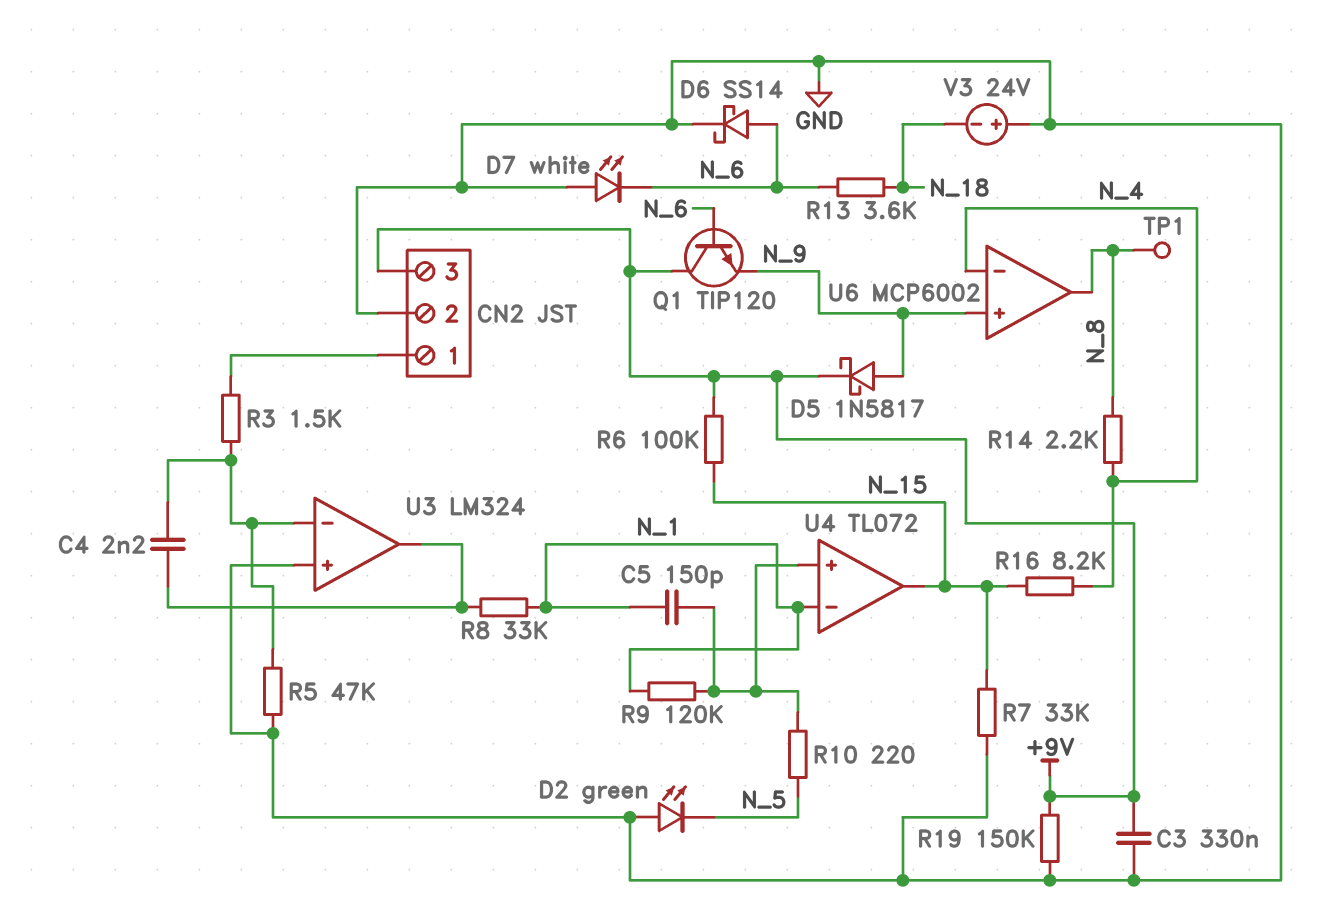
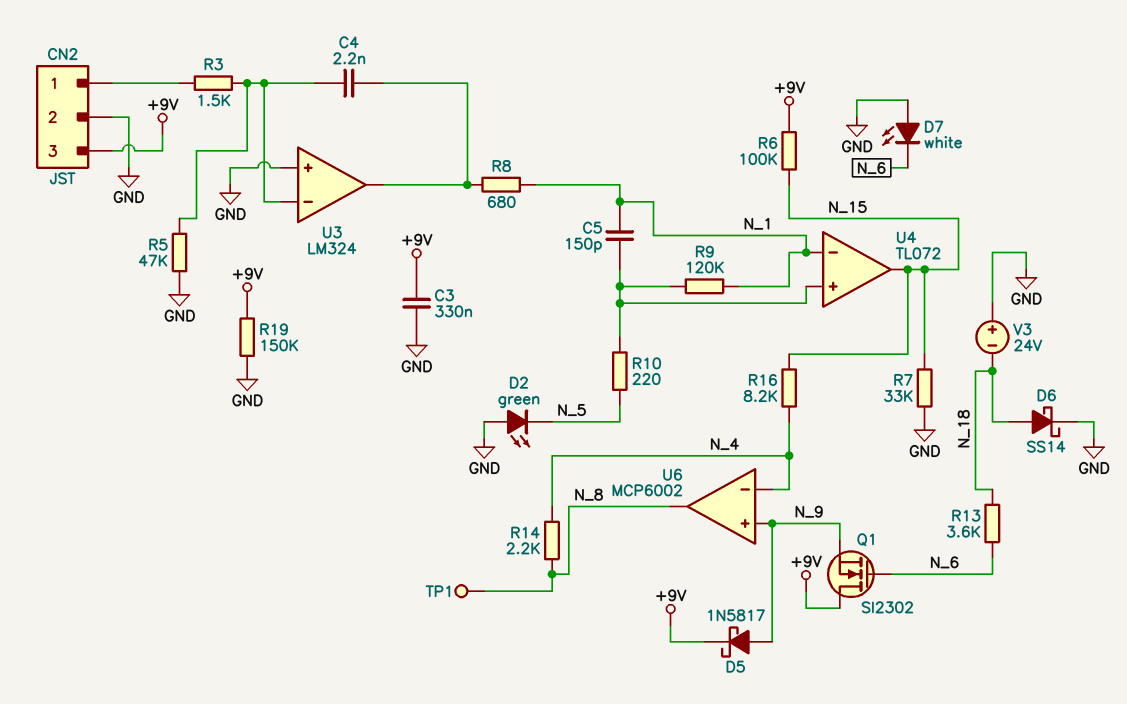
D6: schottky SS14 (A N_6, K GND) -> schottky SS14 (A N_18, K GND)
Q1: NPN TIP120 (B N_6, C +9V, E N_9) -> NMOS SI2302 (G N_6, D +9V, S N_9)
R8: 33k (N_1, U3/out) -> 680 (N_1, U3/out)

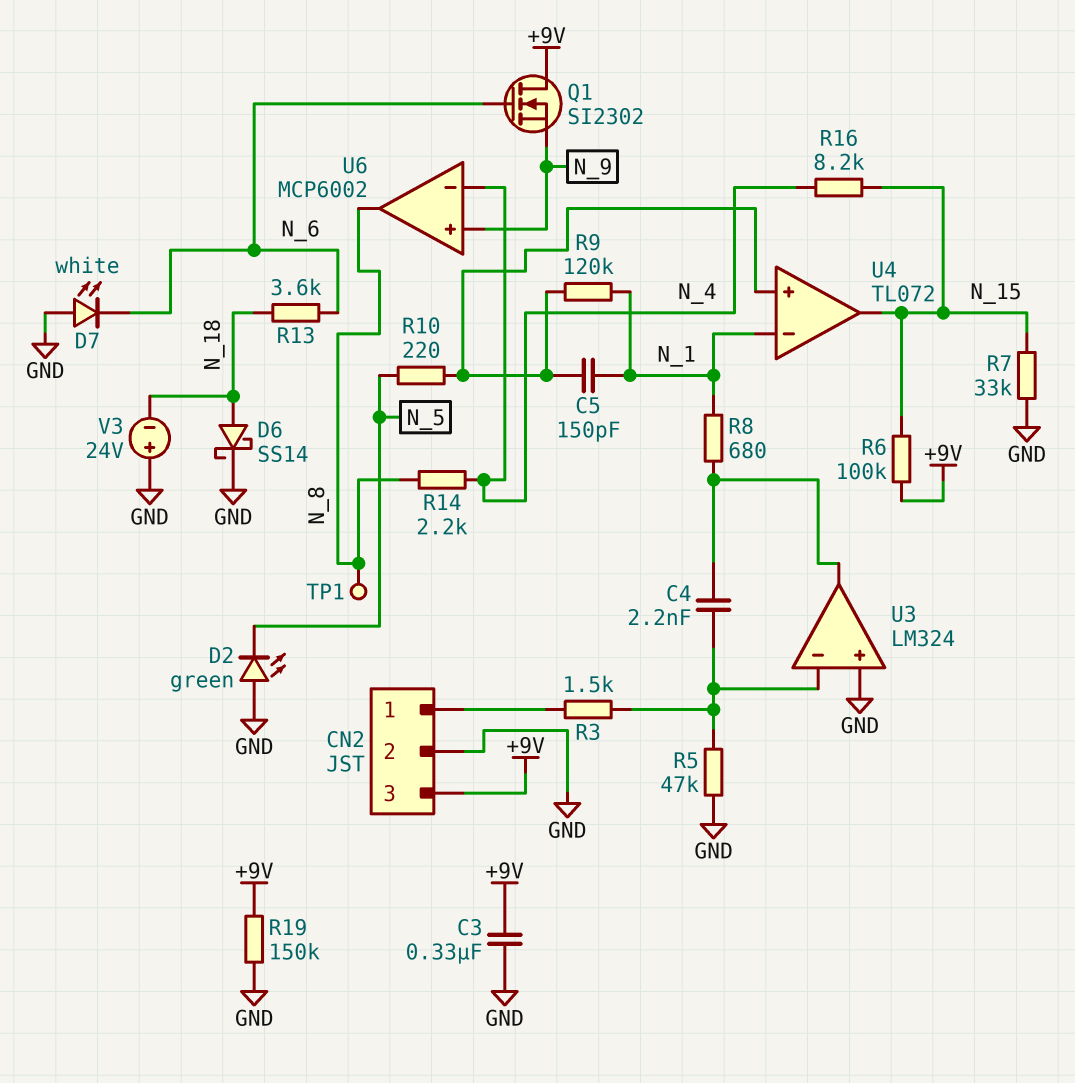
D5: schottky 1N5817 (A N_9, K +9V) -> none

